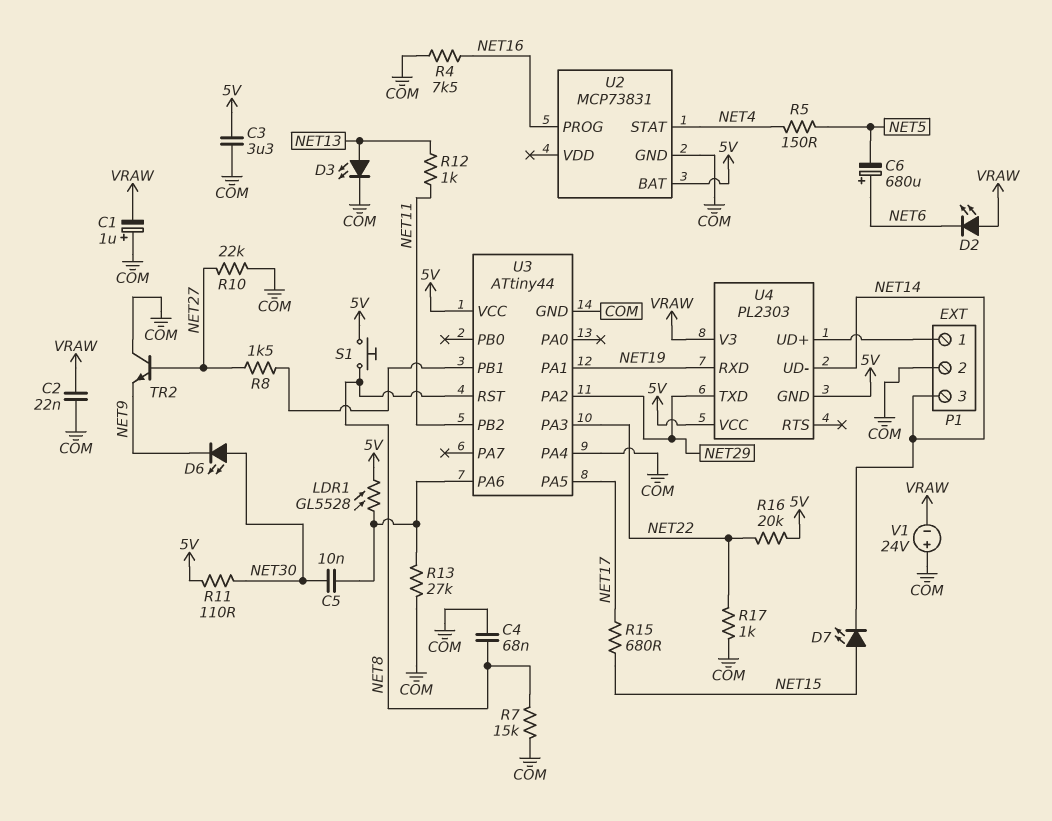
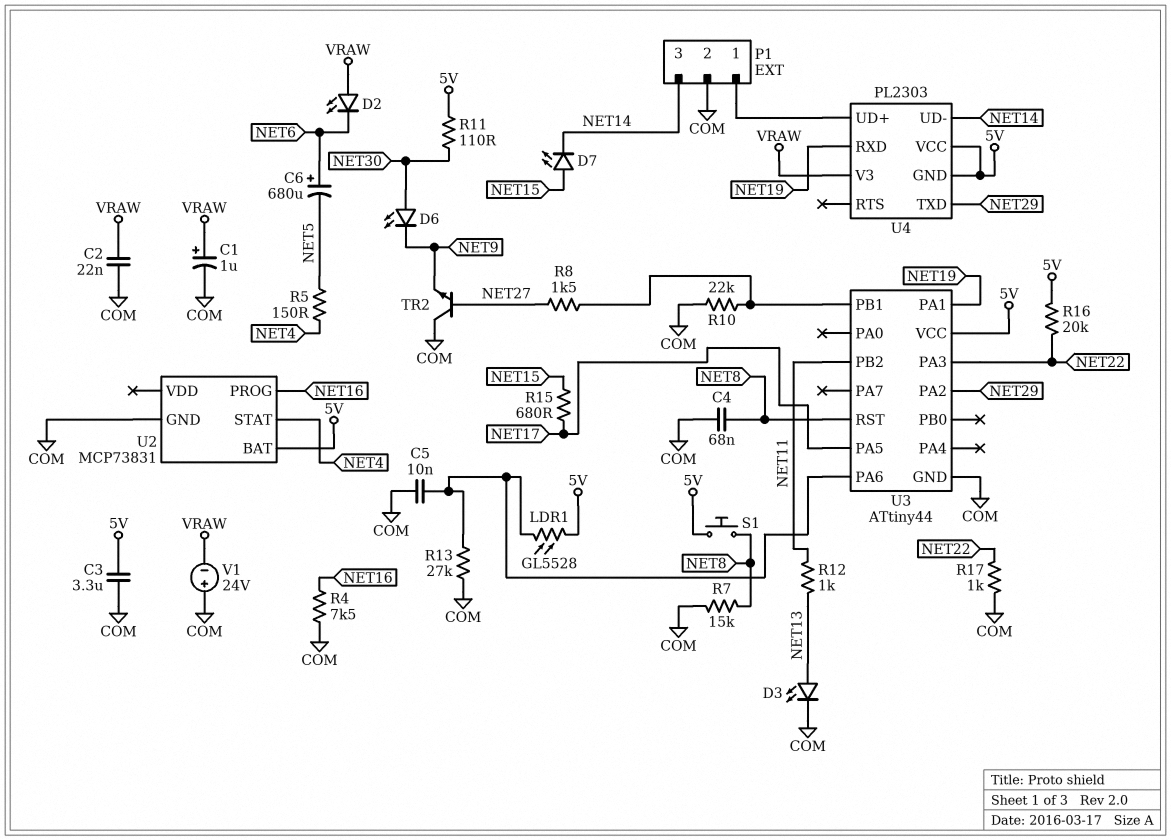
C1: 1uF (plus COM, minus VRAW) -> 1uF (plus VRAW, minus COM)
C5: 10nF (NET30, U3/PA6) -> 10nF (COM, U3/PA6)
R10: 22k (COM, NET27) -> 22k (COM, U3/PB1)
U3 pin PA4: COM -> none

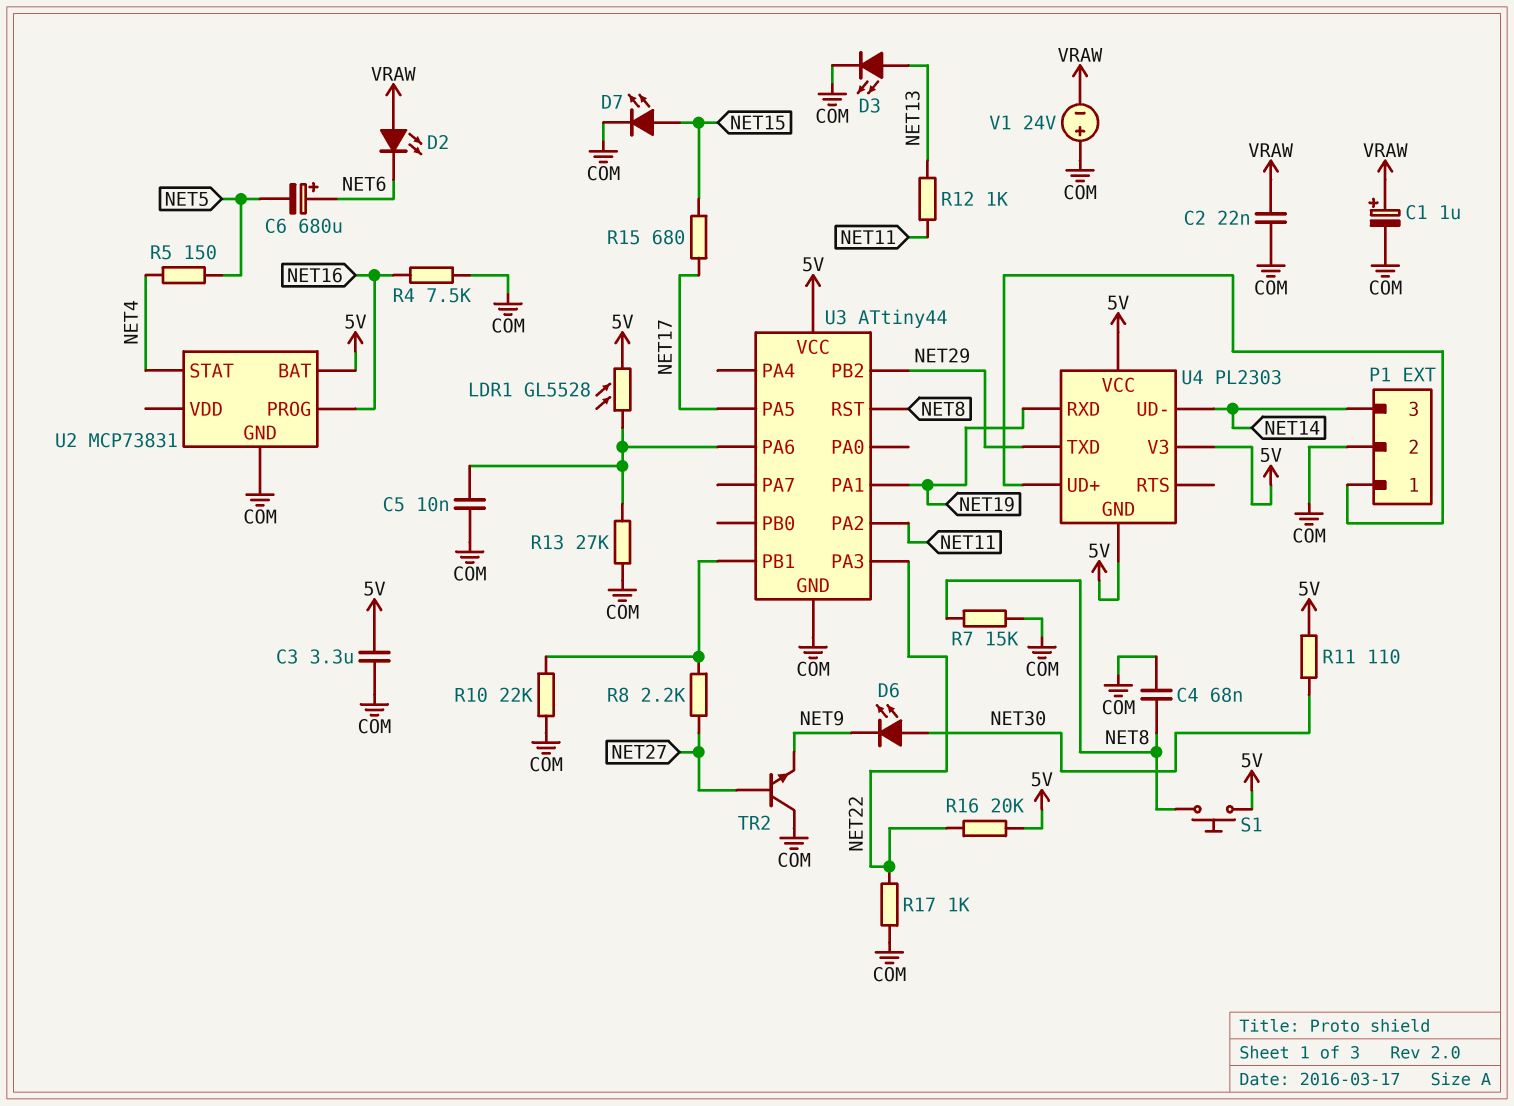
D7: LED (A NET15, K NET14) -> LED (A NET15, K COM)
R8: 1.5k (NET27, U3/PB1) -> 2.2k (NET27, U3/PB1)
U3 pin PA2: NET29 -> NET11
U3 pin PB2: NET11 -> NET29
U4 pin V3: VRAW -> 5V

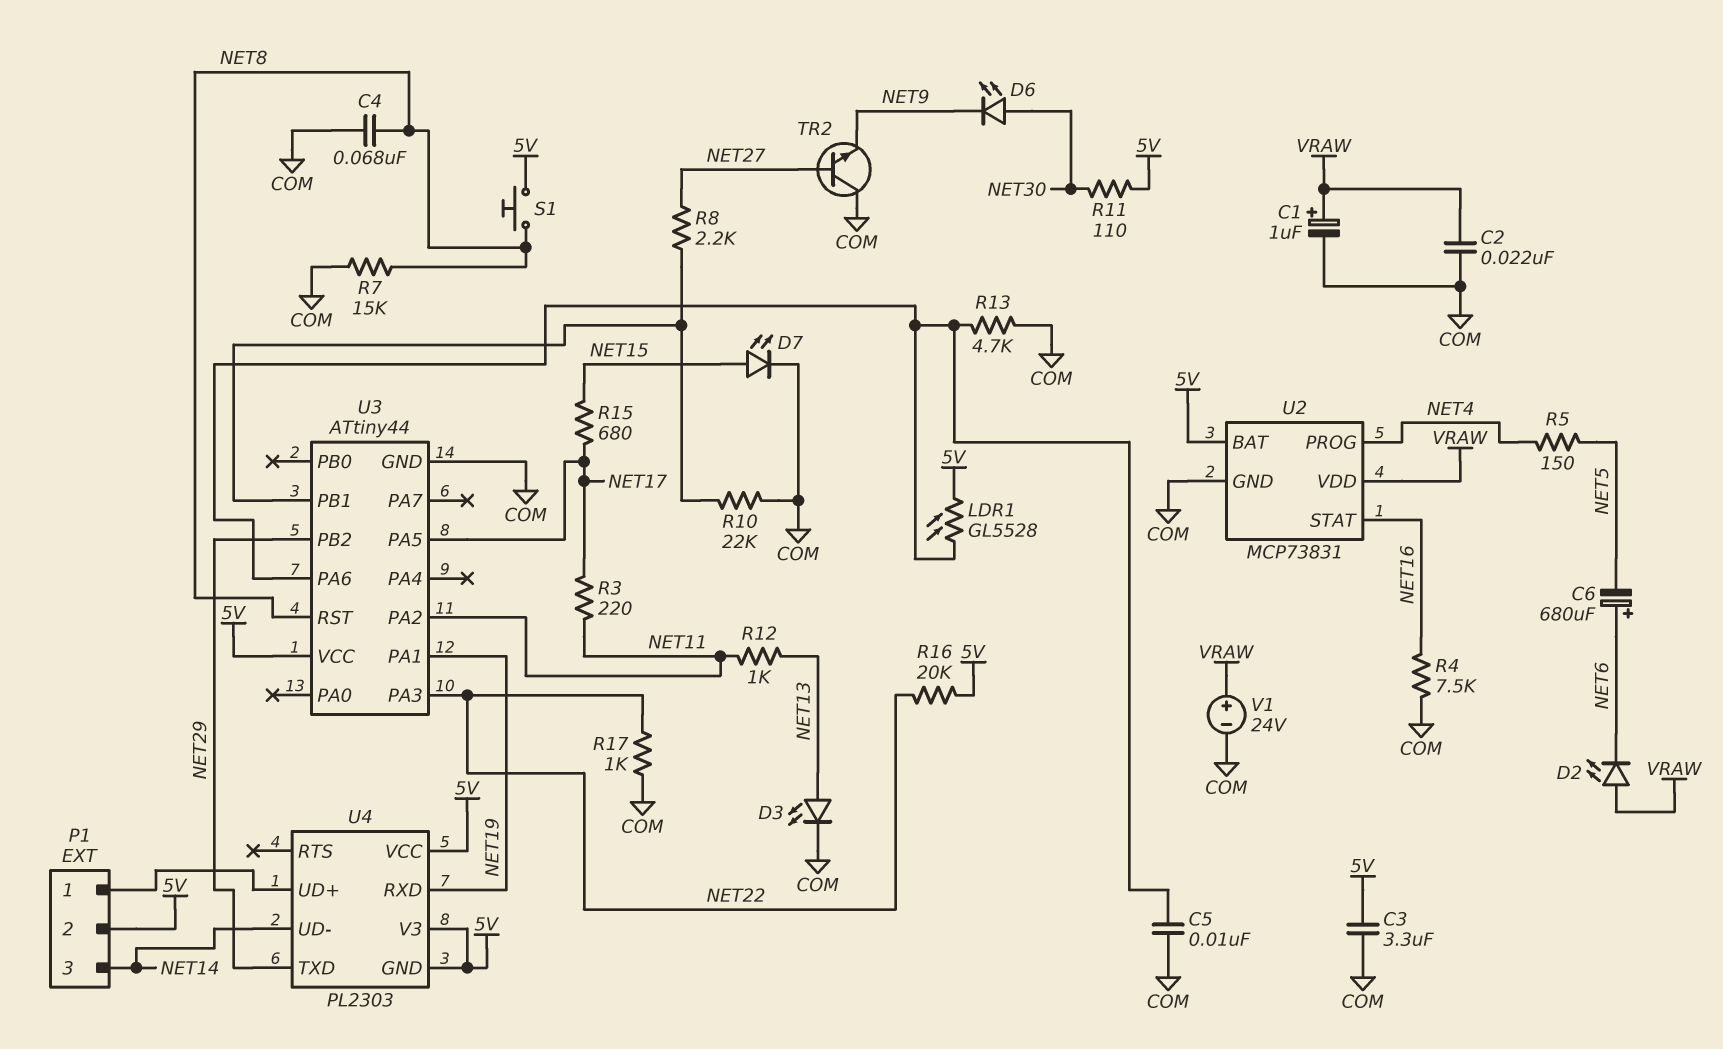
P1 pin 2: COM -> 5V
R3: none -> 220 (NET11, NET17)
R13: 27k (COM, U3/PA6) -> 4.7k (COM, U3/PA6)
U2 pin PROG: NET16 -> NET4
U2 pin STAT: NET4 -> NET16
U2 pin VDD: none -> VRAW
V1: 24V (plus COM, minus VRAW) -> 24V (plus VRAW, minus COM)

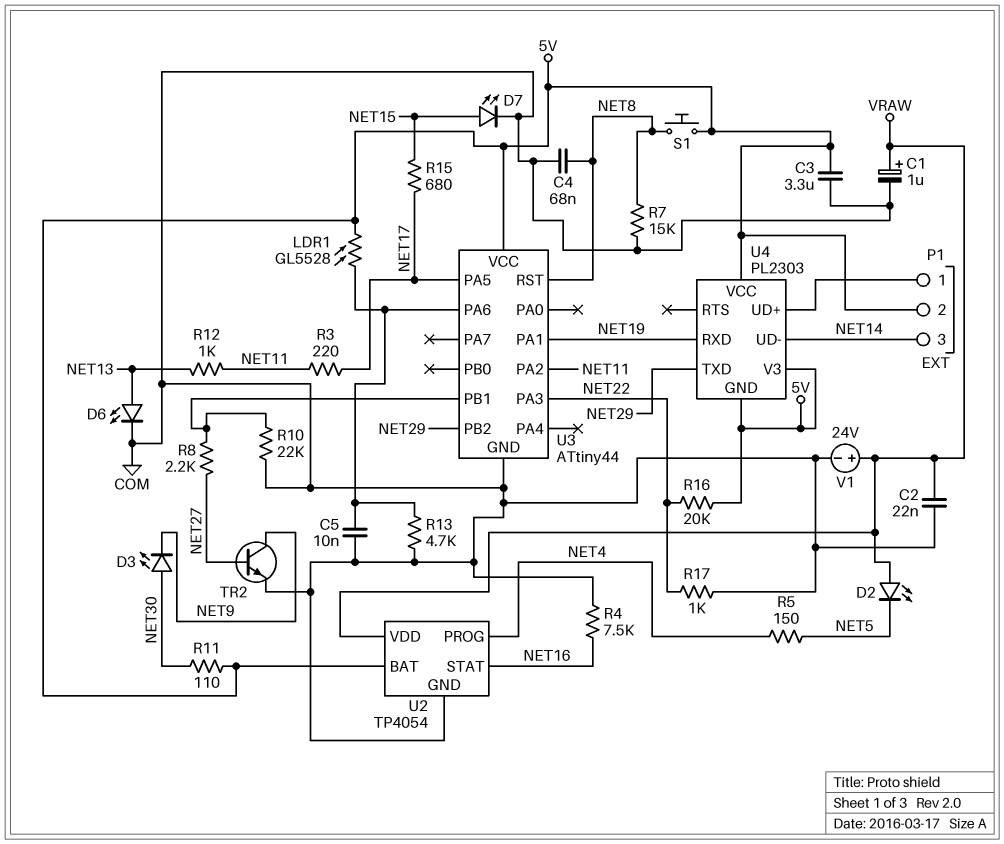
C6: 680uF (plus NET6, minus NET5) -> none
D2: LED (A VRAW, K NET6) -> LED (A VRAW, K NET5)
D3: LED (A NET13, K COM) -> LED (A NET30, K NET9)
D6: LED (A NET30, K NET9) -> LED (A NET13, K COM)
TR2: NPN (B NET27, C COM, E NET9) -> NPN (B NET27, C NET9, E COM)
U2: MCP73831 -> TP4054

